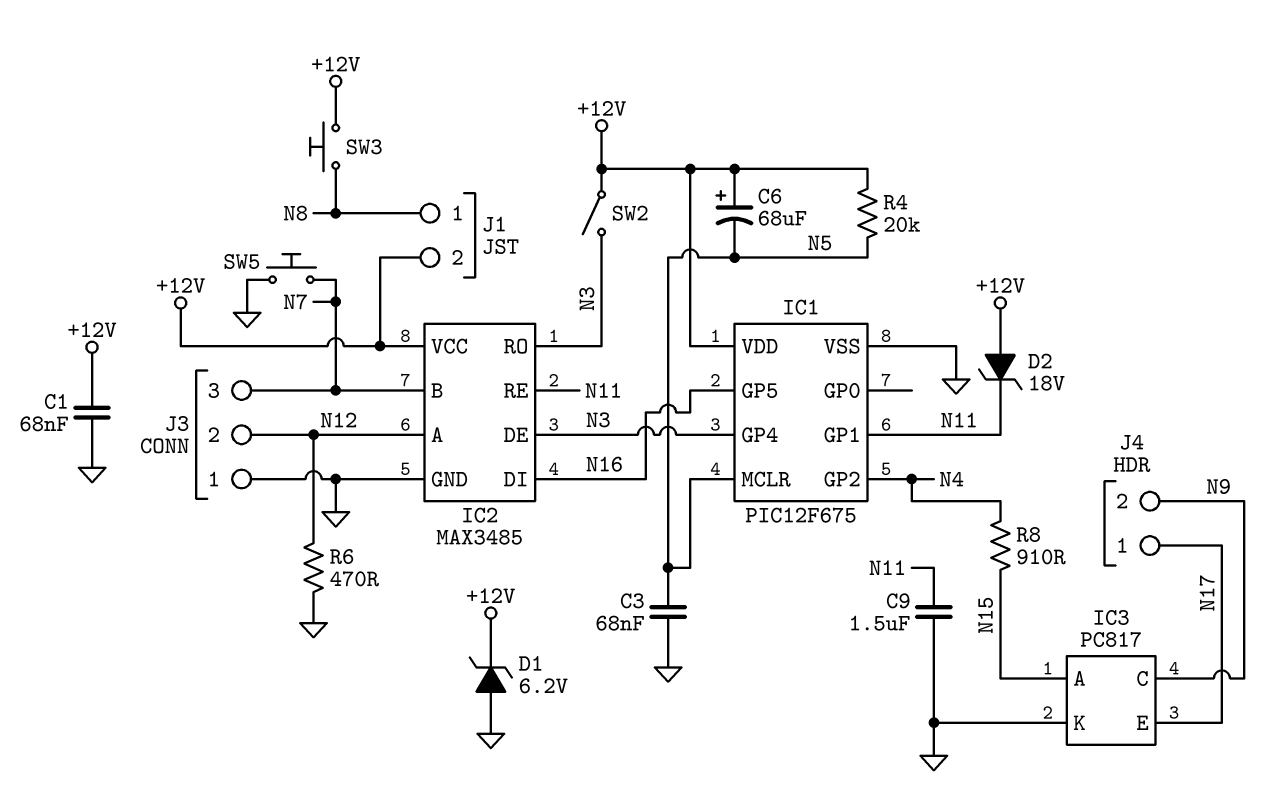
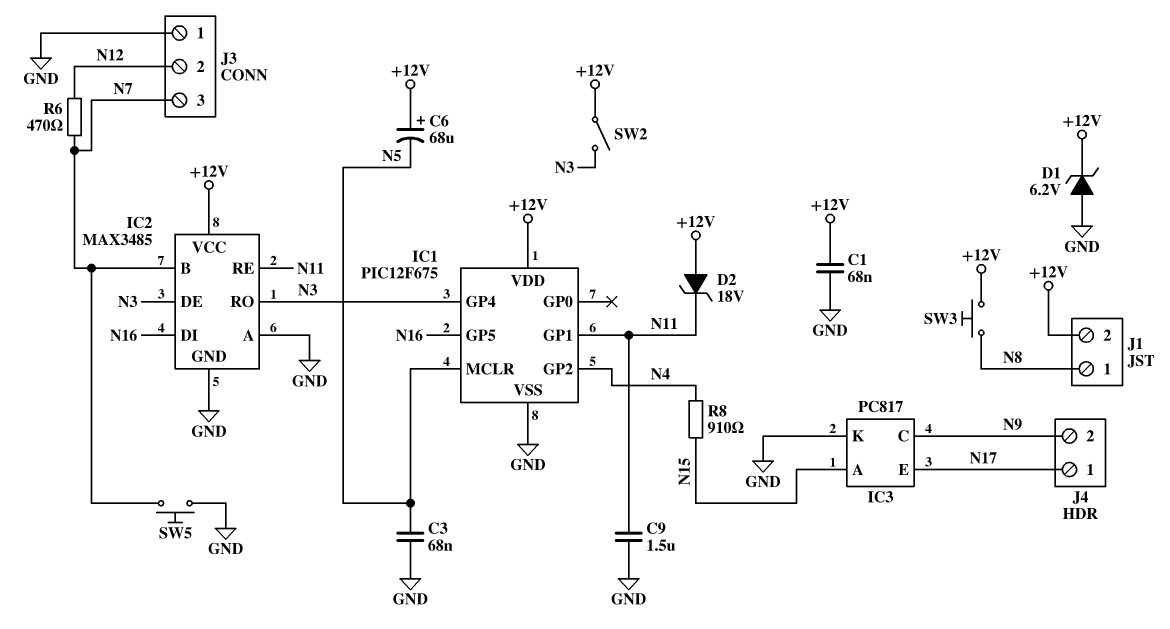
IC2 pin A: N12 -> GND
R4: 20k (+12V, N5) -> none
R6: 470 (GND, N12) -> 470 (N7, N12)

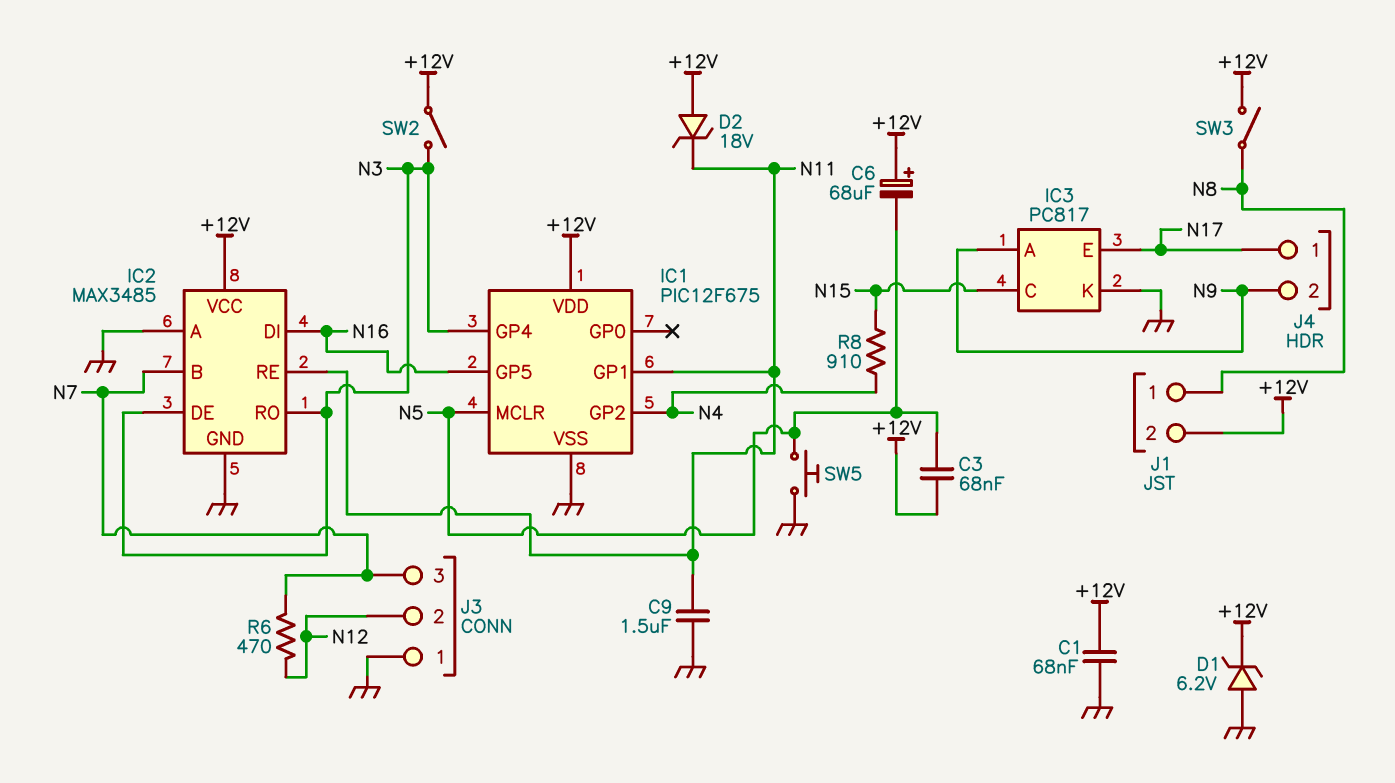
C3: 68nF (GND, N5) -> 68nF (+12V, N5)
IC3 pin A: N15 -> N9
IC3 pin C: N9 -> N15
SW3: button (+12V, N8) -> switch (+12V, N8)
SW5: button (GND, N7) -> button (GND, N5)

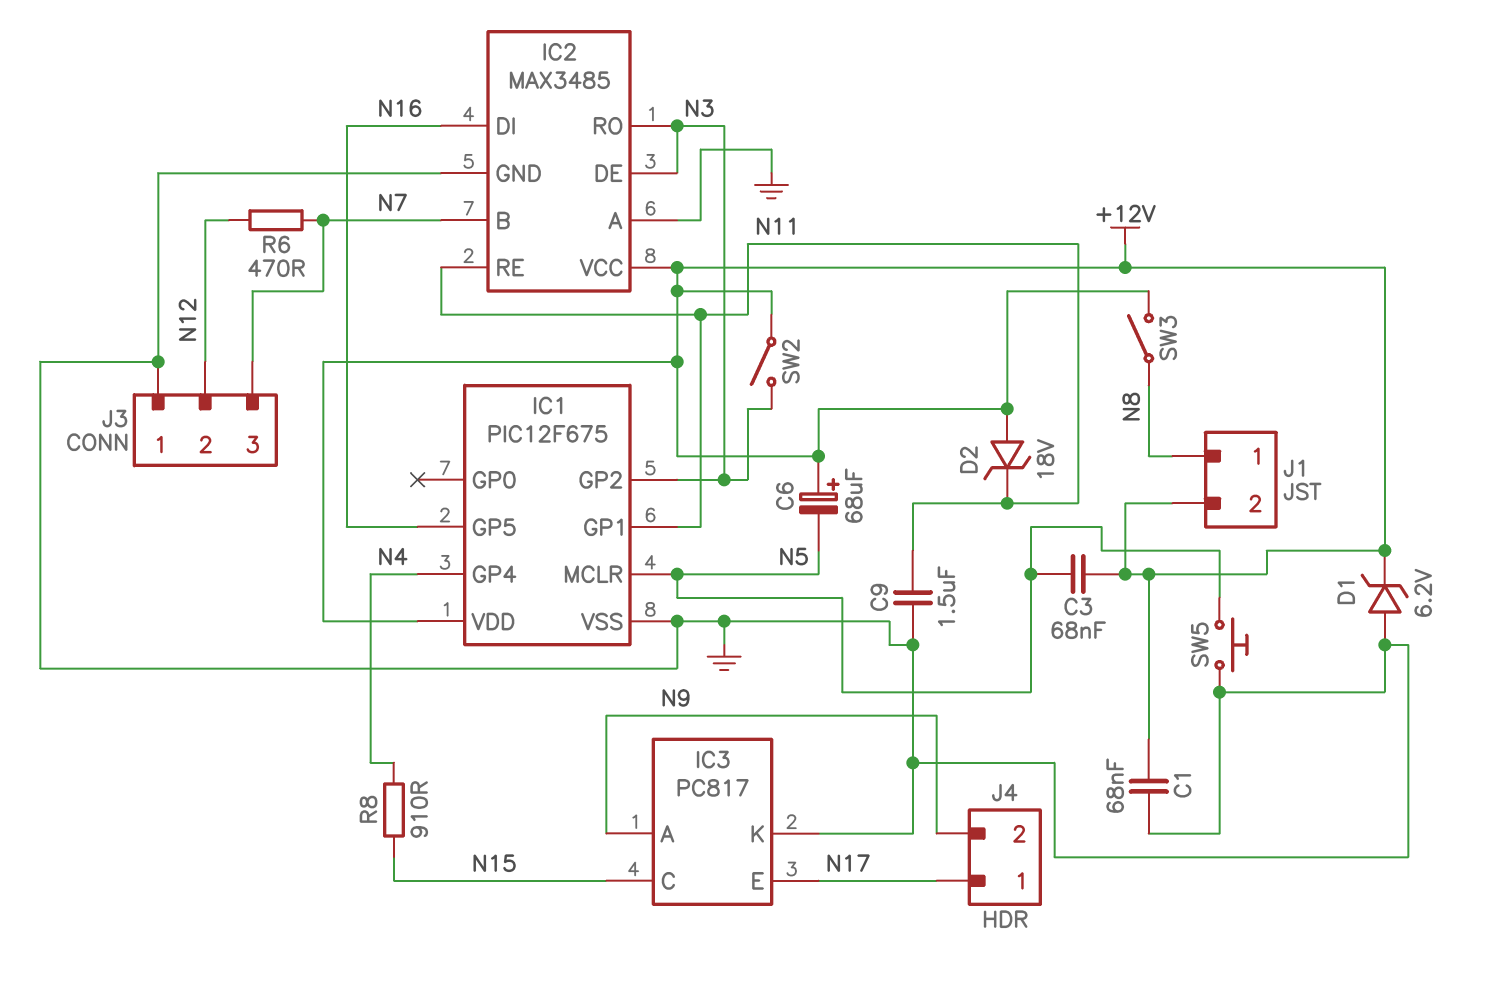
IC1 pin GP2: N4 -> N3
IC1 pin GP4: N3 -> N4

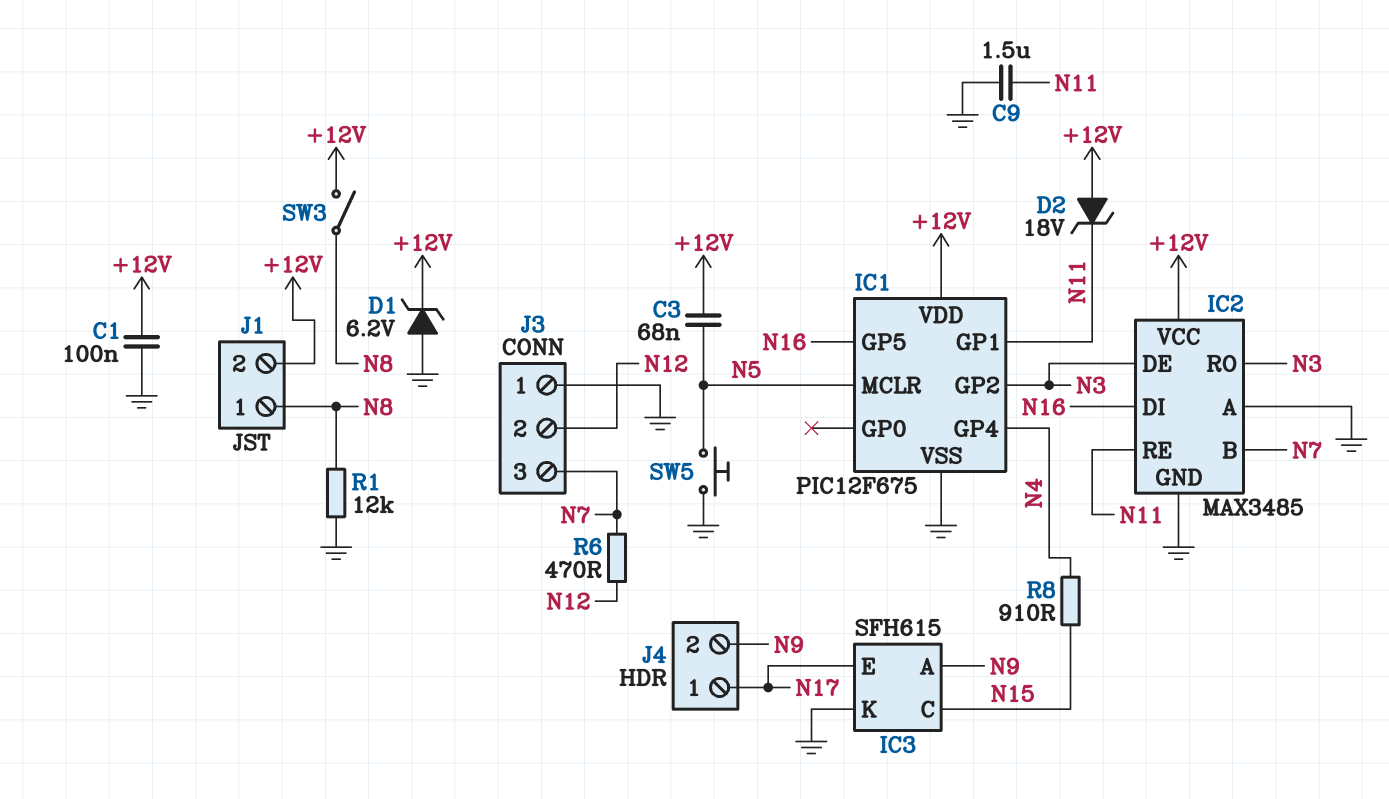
C1: 68nF (+12V, GND) -> 100nF (+12V, GND)
C6: 68uF (plus +12V, minus N5) -> none
IC3: PC817 -> SFH615
R1: none -> 12k (GND, N8)
SW2: switch (+12V, N3) -> none

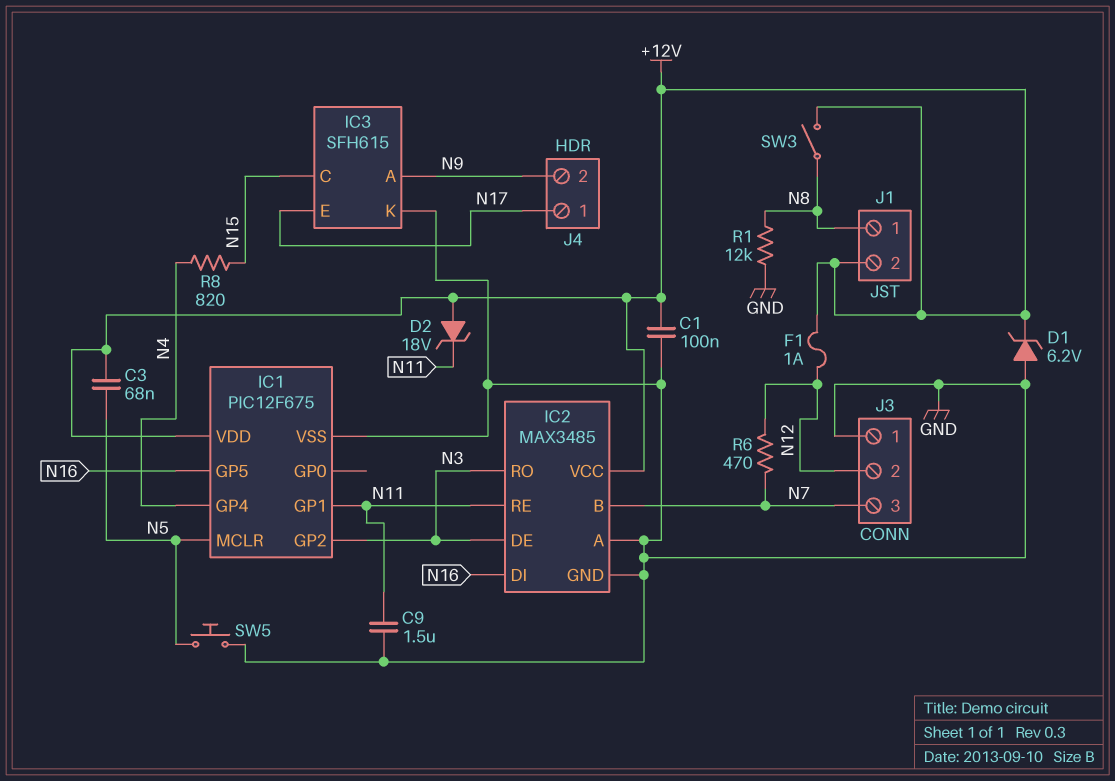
F1: none -> 1A (+12V, N12)
R8: 910 (N4, N15) -> 820 (N4, N15)

